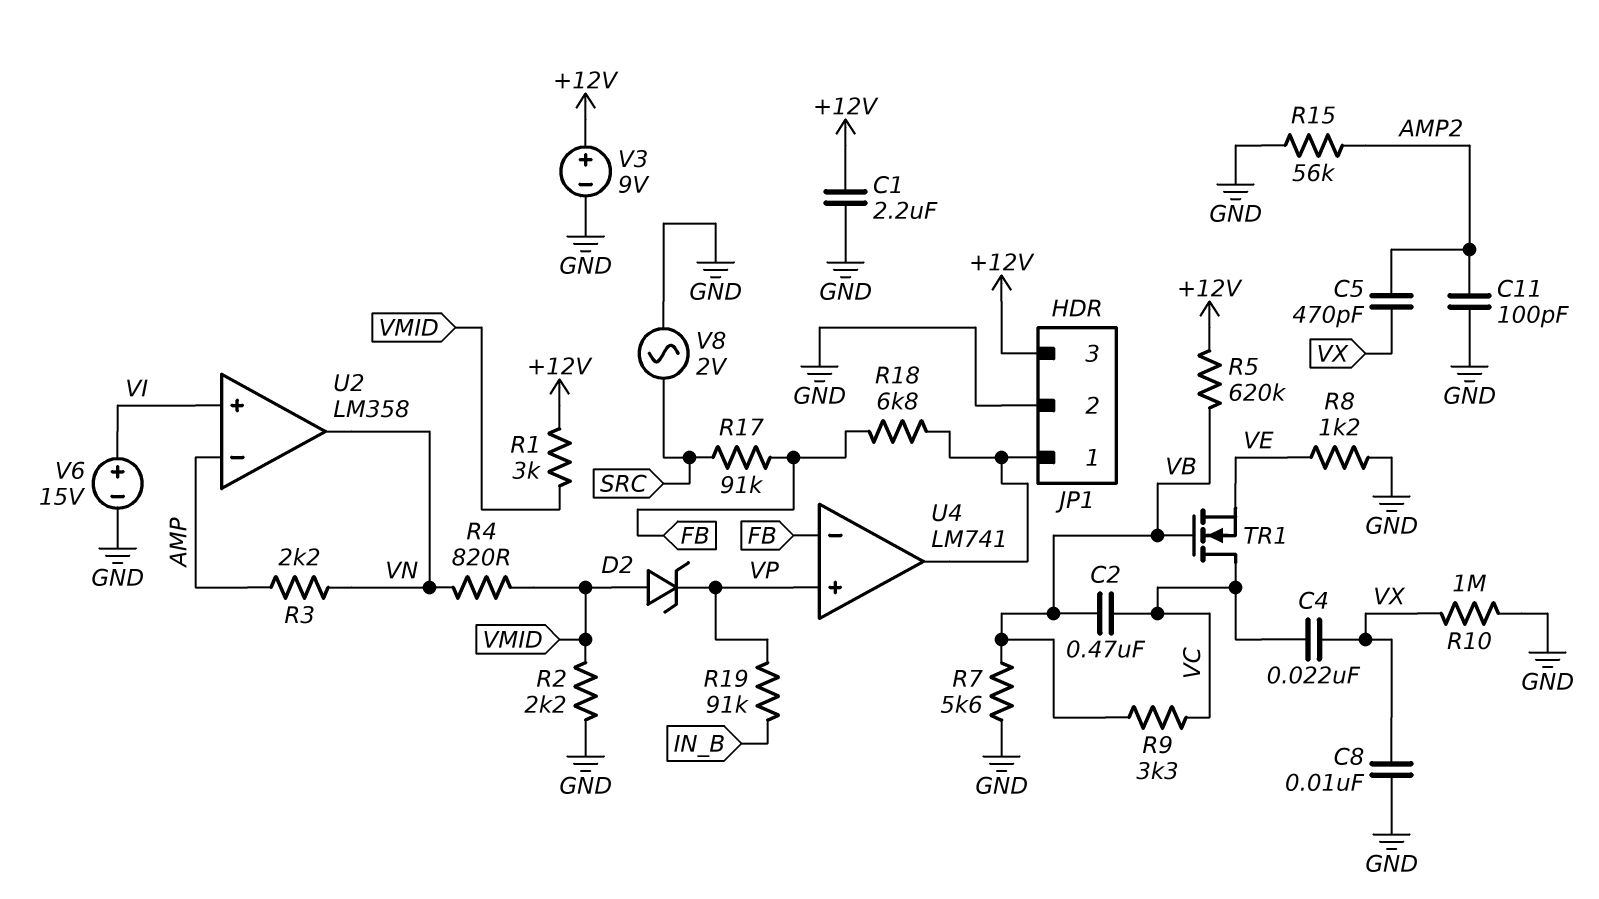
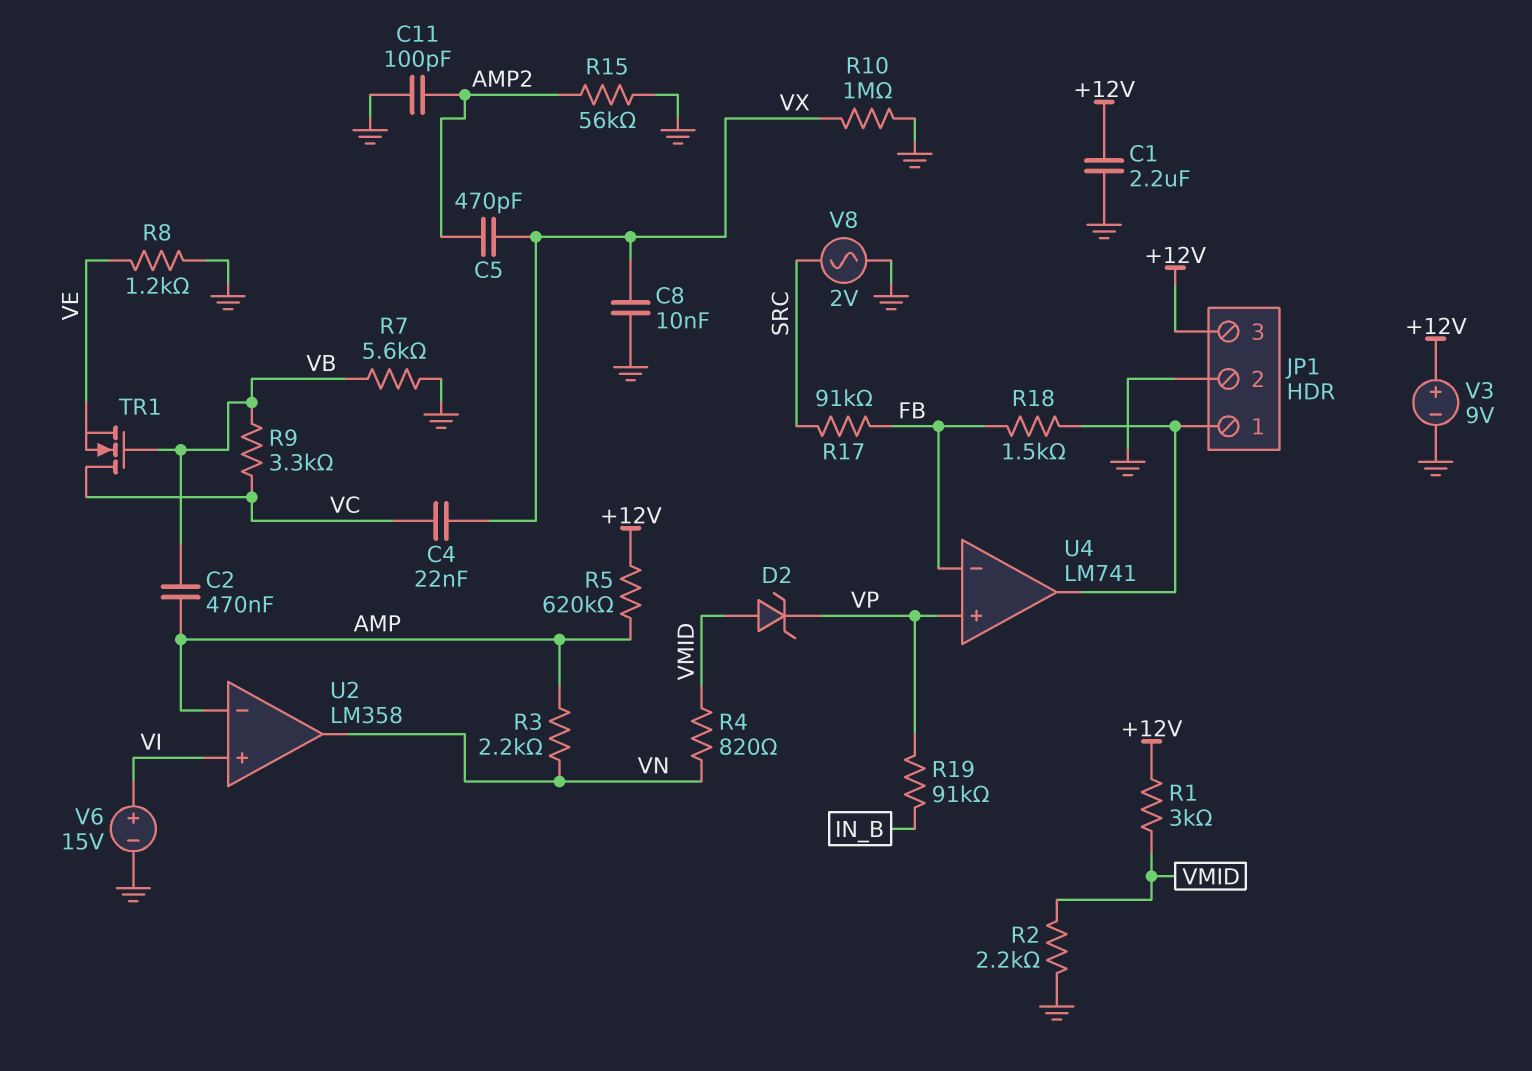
C2: 470nF (VB, VC) -> 470nF (AMP, VB)
R5: 620k (+12V, VB) -> 620k (+12V, AMP)
R18: 6.8k (FB, JP1/1) -> 1.5k (FB, JP1/1)

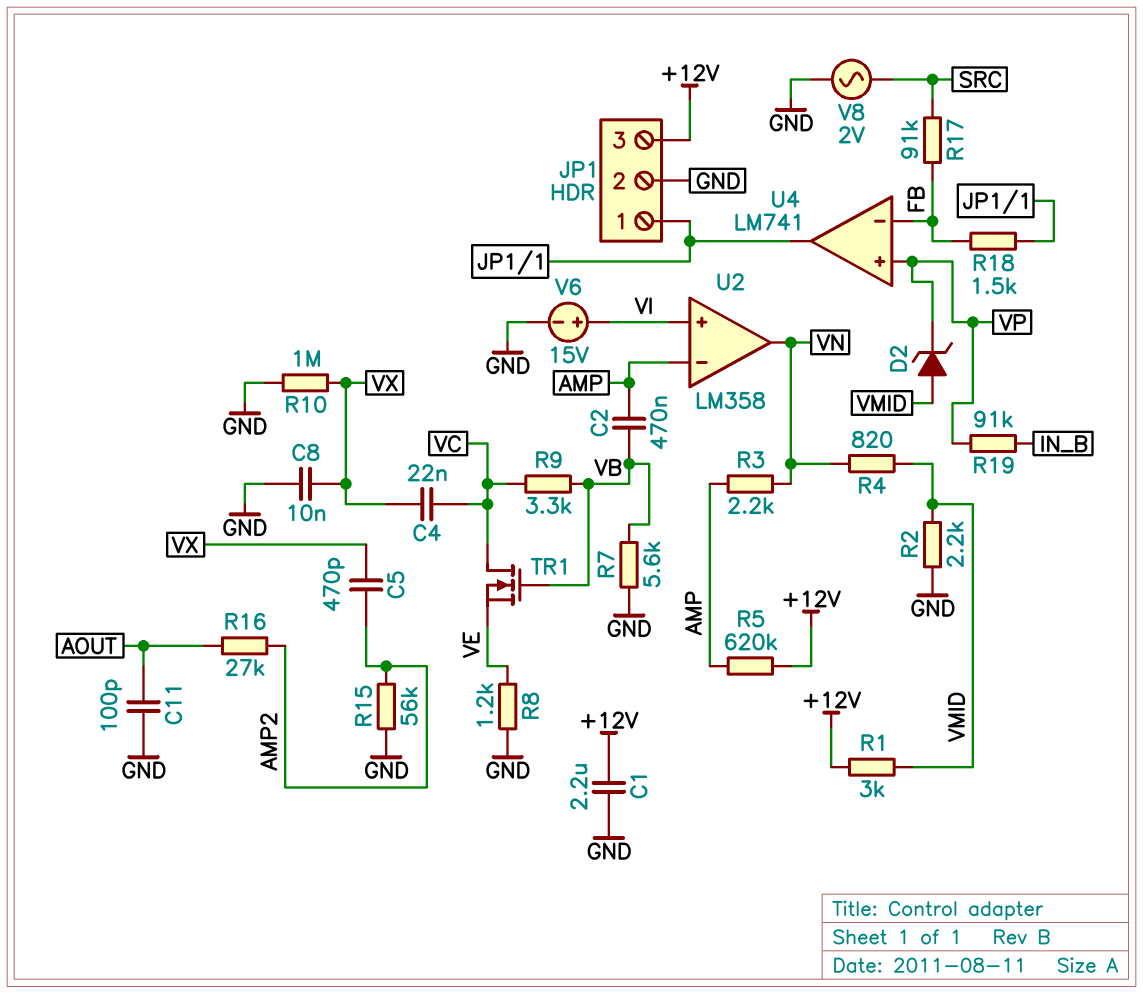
C11: 100pF (AMP2, GND) -> 100pF (AOUT, GND)
R16: none -> 27k (AMP2, AOUT)
V3: 9V (plus +12V, minus GND) -> none

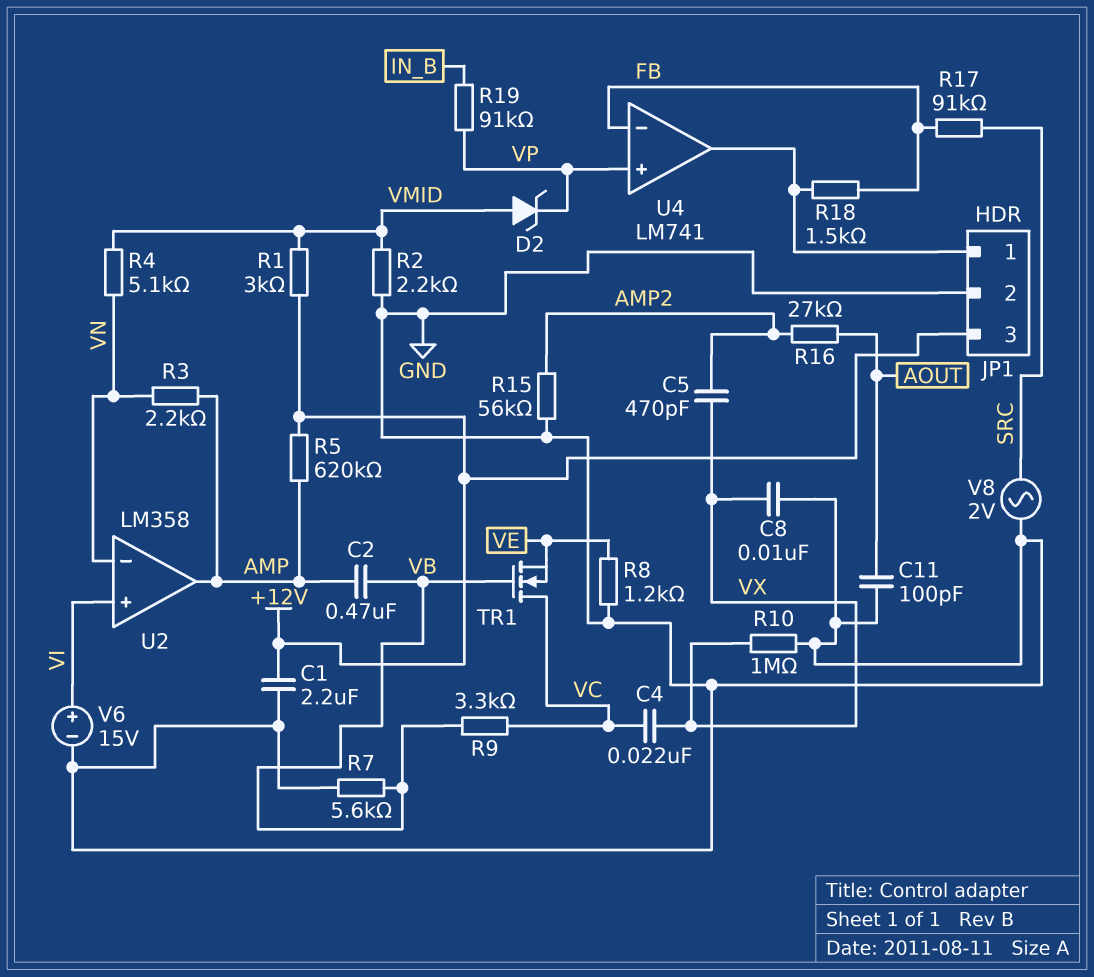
R4: 820 (VMID, VN) -> 5.1k (VMID, VN)
U2 pin in-: AMP -> VN
U2 pin out: VN -> AMP

